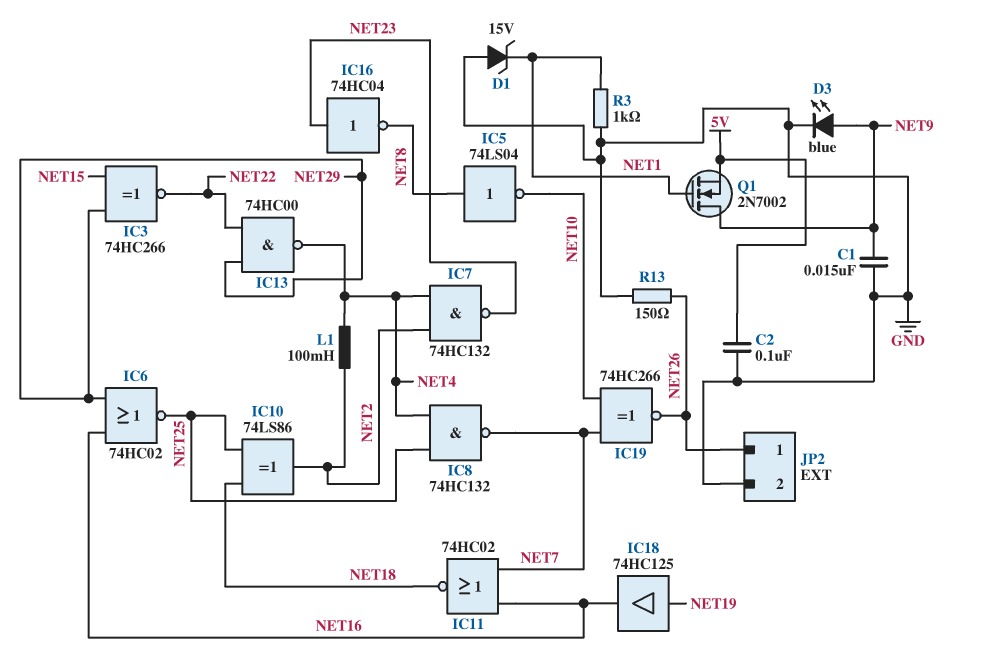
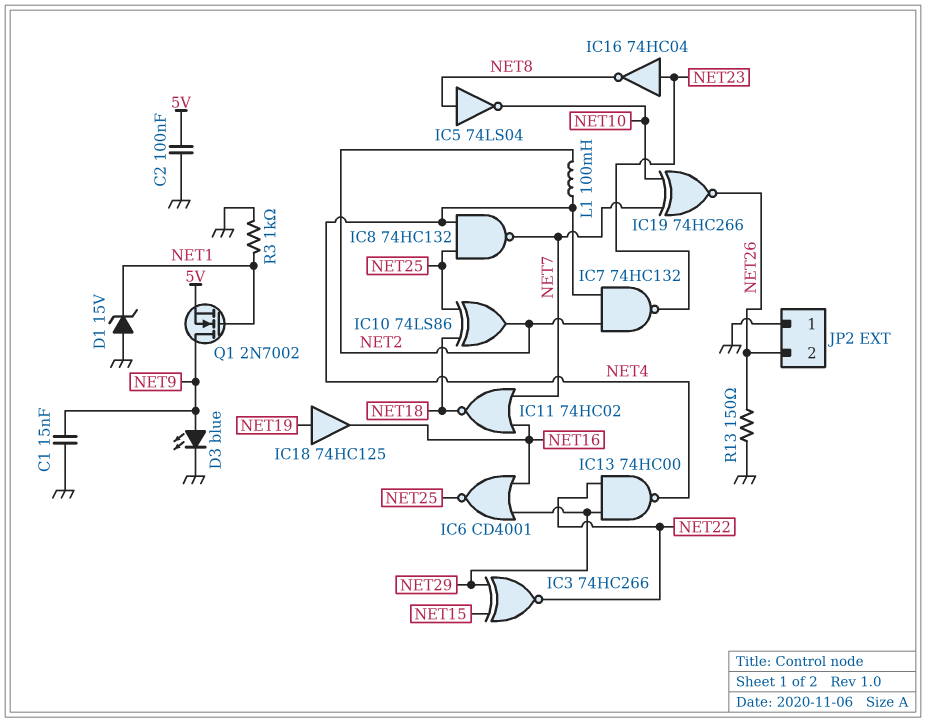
IC6: NOR 74HC02 (in NET16, in NET29, out NET25) -> NOR CD4001 (in NET16, in NET29, out NET25)
JP2 pin 1: NET26 -> GND
JP2 pin 2: GND -> NET26

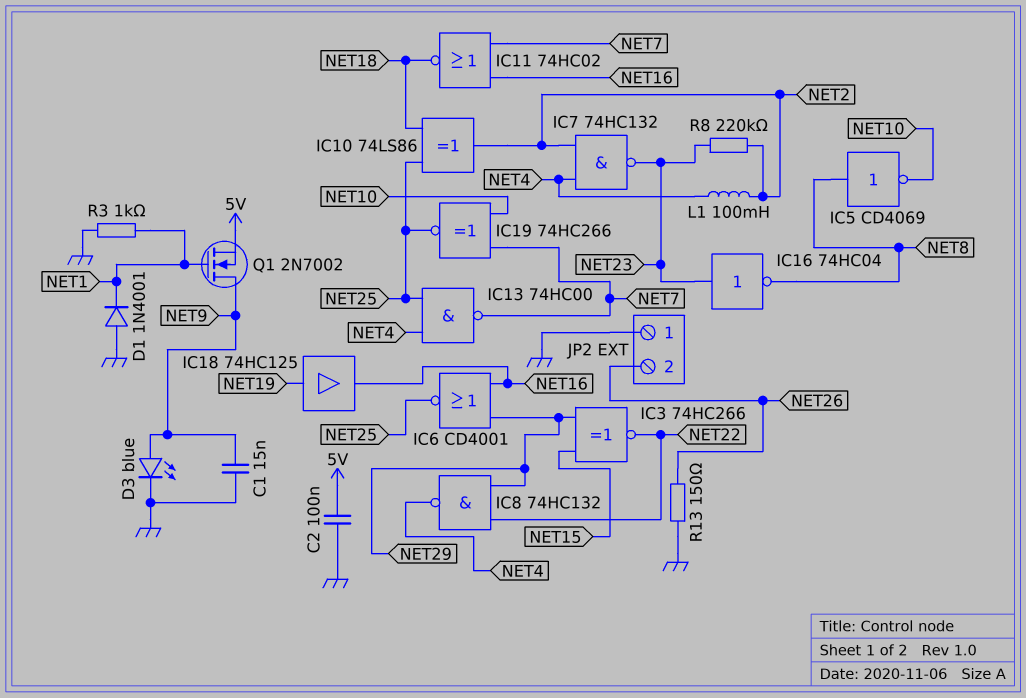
D1: zener 15V (A GND, K NET1) -> diode 1N4001 (A GND, K NET1)
IC5: NOT 74LS04 (in NET8, out NET10) -> NOT CD4069 (in NET8, out NET10)
IC8: NAND 74HC132 (in NET4, in NET25, out NET7) -> NAND 74HC132 (in NET22, in NET29, out NET4)
IC13: NAND 74HC00 (in NET22, in NET29, out NET4) -> NAND 74HC00 (in NET4, in NET25, out NET7)
IC19: XNOR 74HC266 (in NET7, in NET10, out NET26) -> XNOR 74HC266 (in NET7, in NET10, out NET25)
R8: none -> 220k (NET2, NET23)

